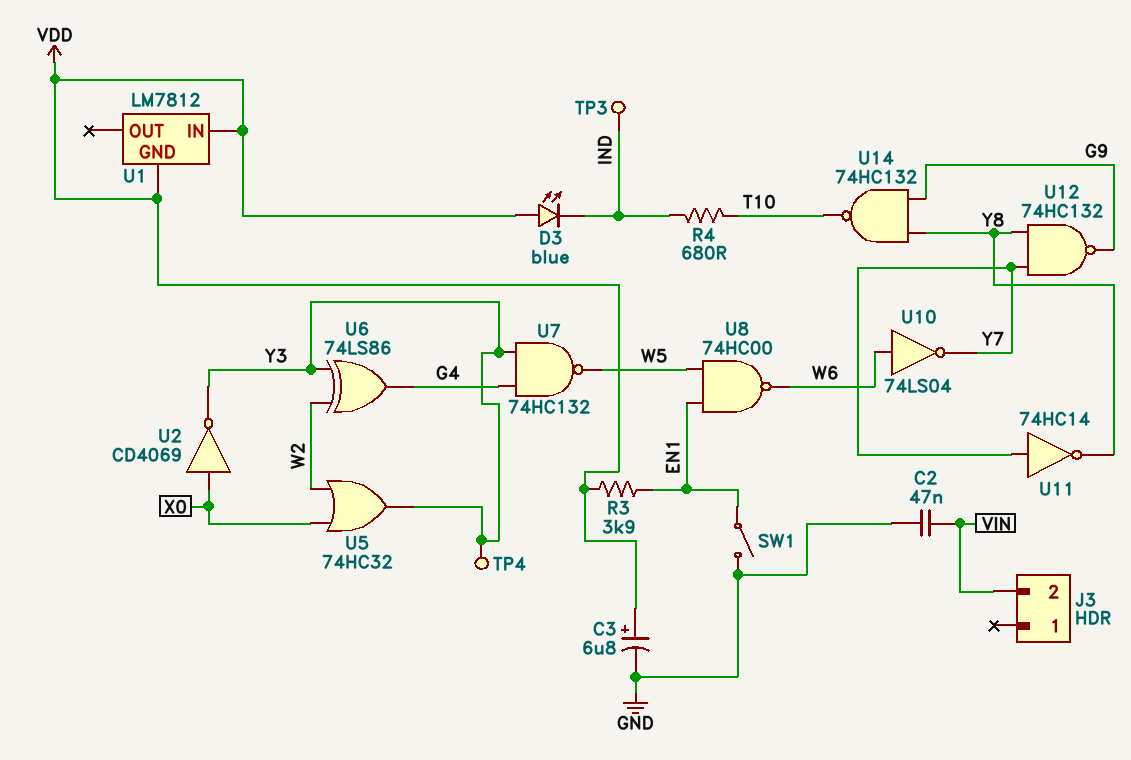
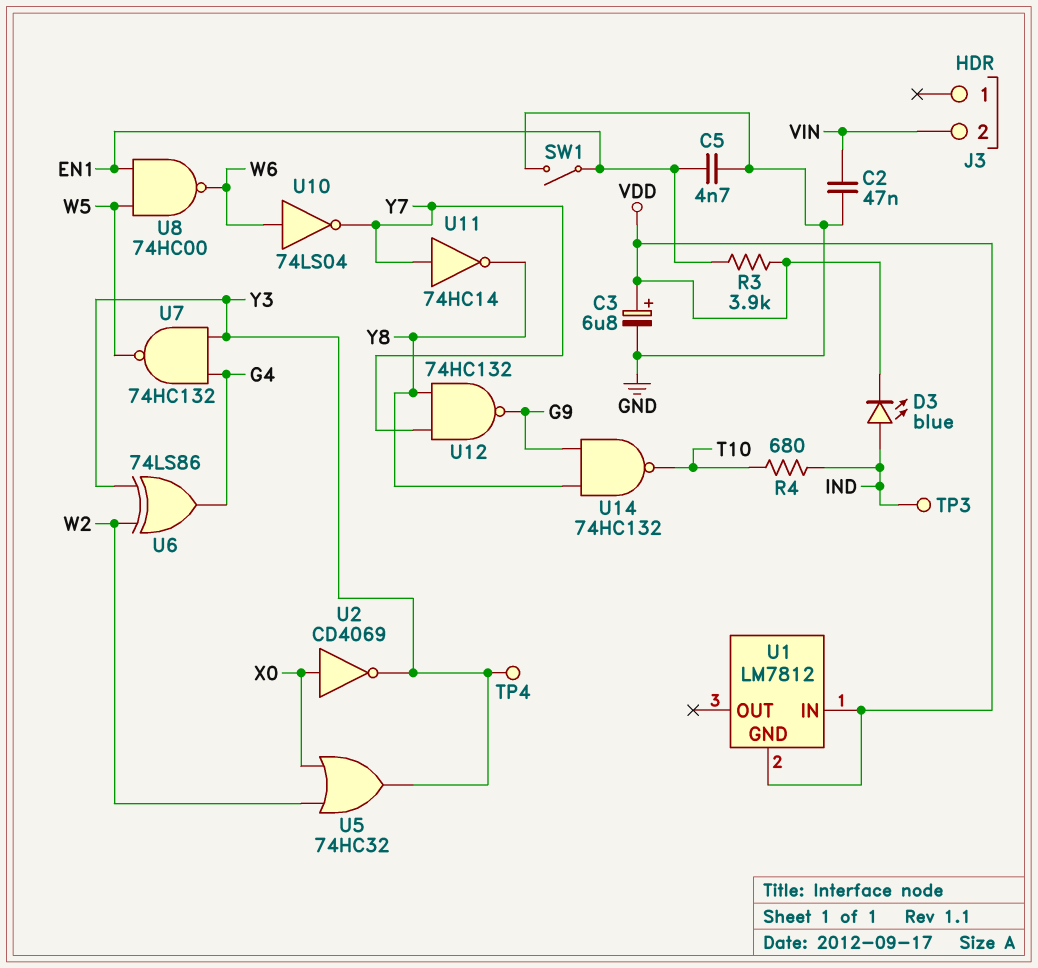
C5: none -> 4.7nF (EN1, GND)
D3: LED blue (A VDD, K IND) -> LED blue (A IND, K VDD)

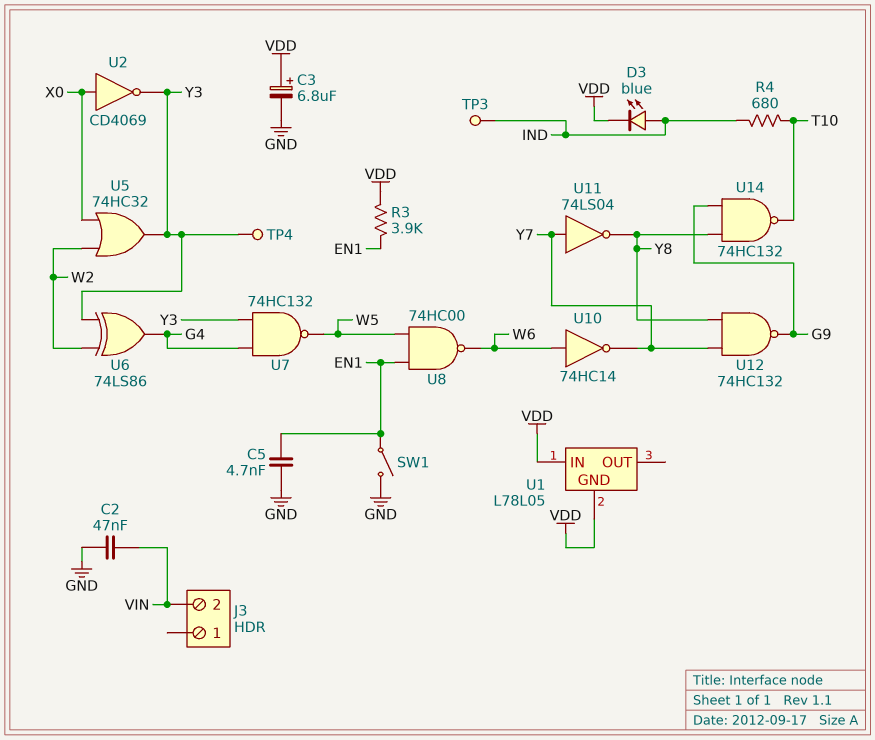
U1: LM7812 -> L78L05
U10: NOT 74LS04 (in W6, out Y7) -> NOT 74HC14 (in W6, out Y7)
U11: NOT 74HC14 (in Y7, out Y8) -> NOT 74LS04 (in Y7, out Y8)

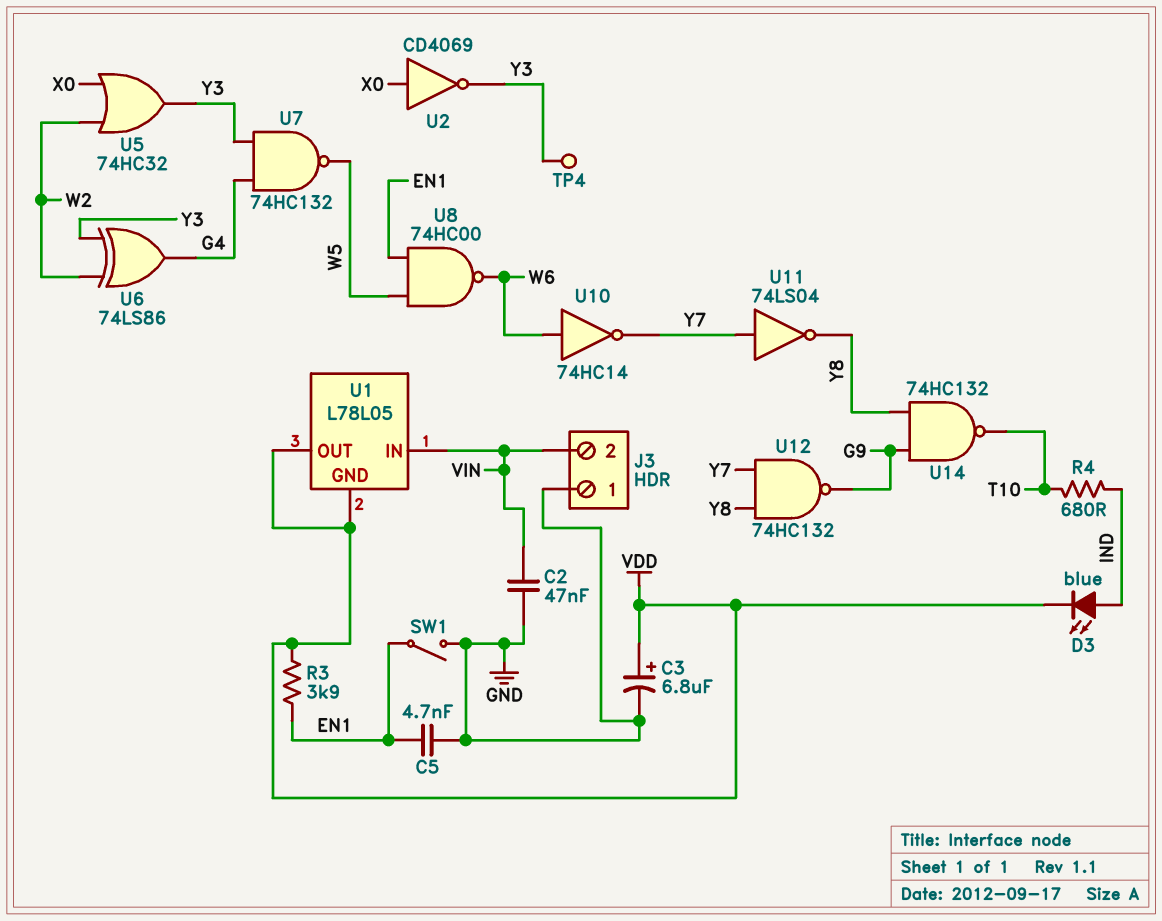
J3 pin 1: none -> GND
TP3: test point (IND) -> none
U1 pin IN: VDD -> VIN
U1 pin OUT: none -> VDD

